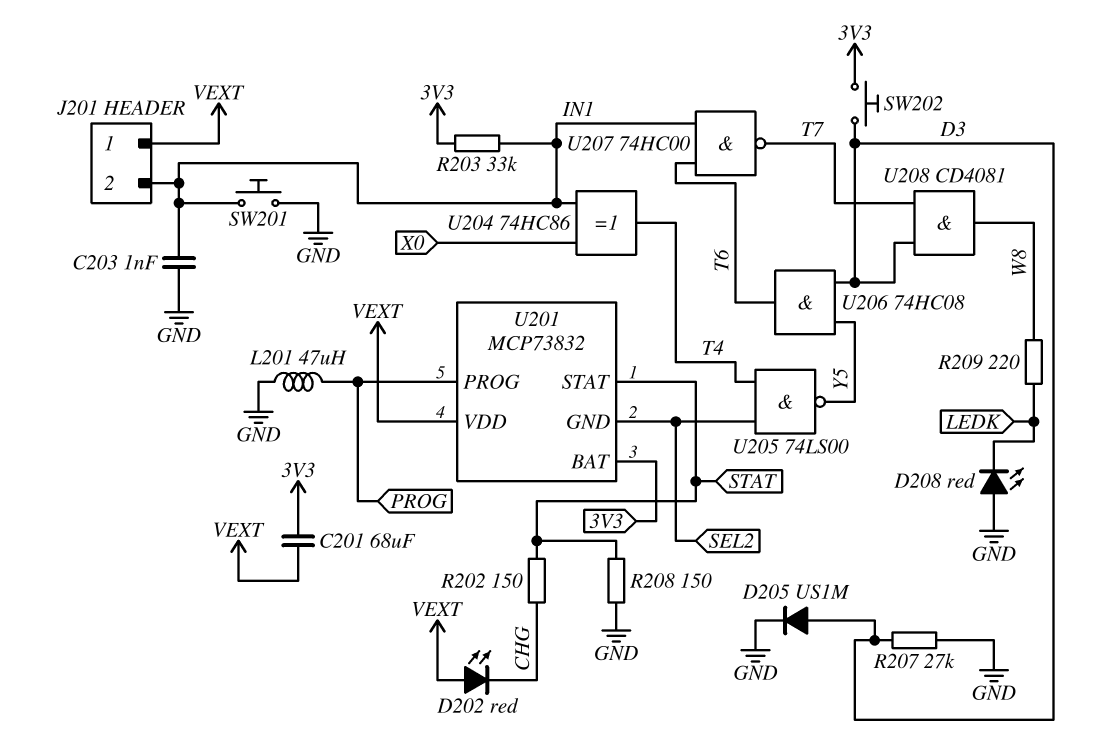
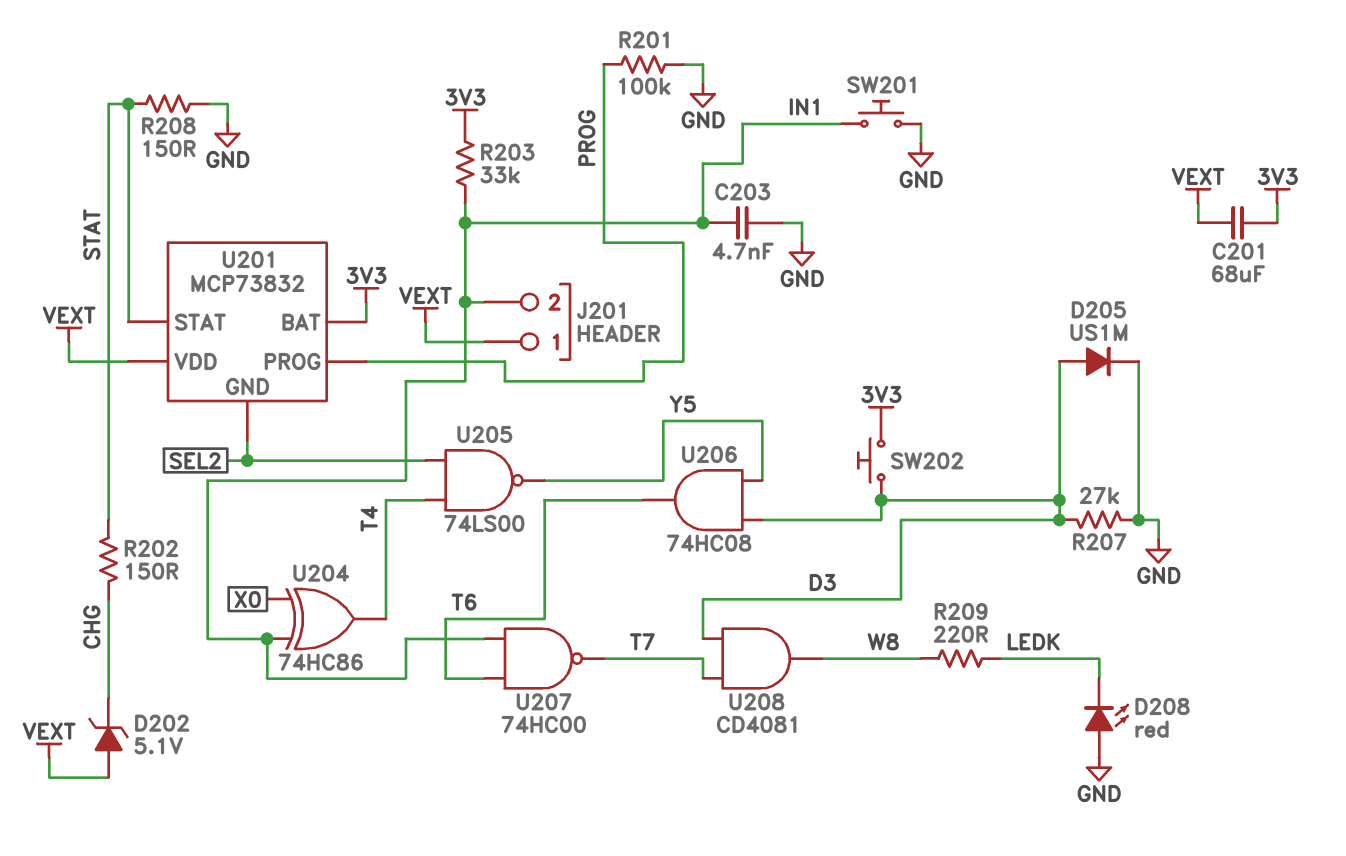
C203: 1nF (GND, IN1) -> 4.7nF (GND, IN1)
D202: LED red (A VEXT, K CHG) -> zener 5.1V (A VEXT, K CHG)
L201: 47uH (GND, PROG) -> none
R201: none -> 100k (GND, PROG)

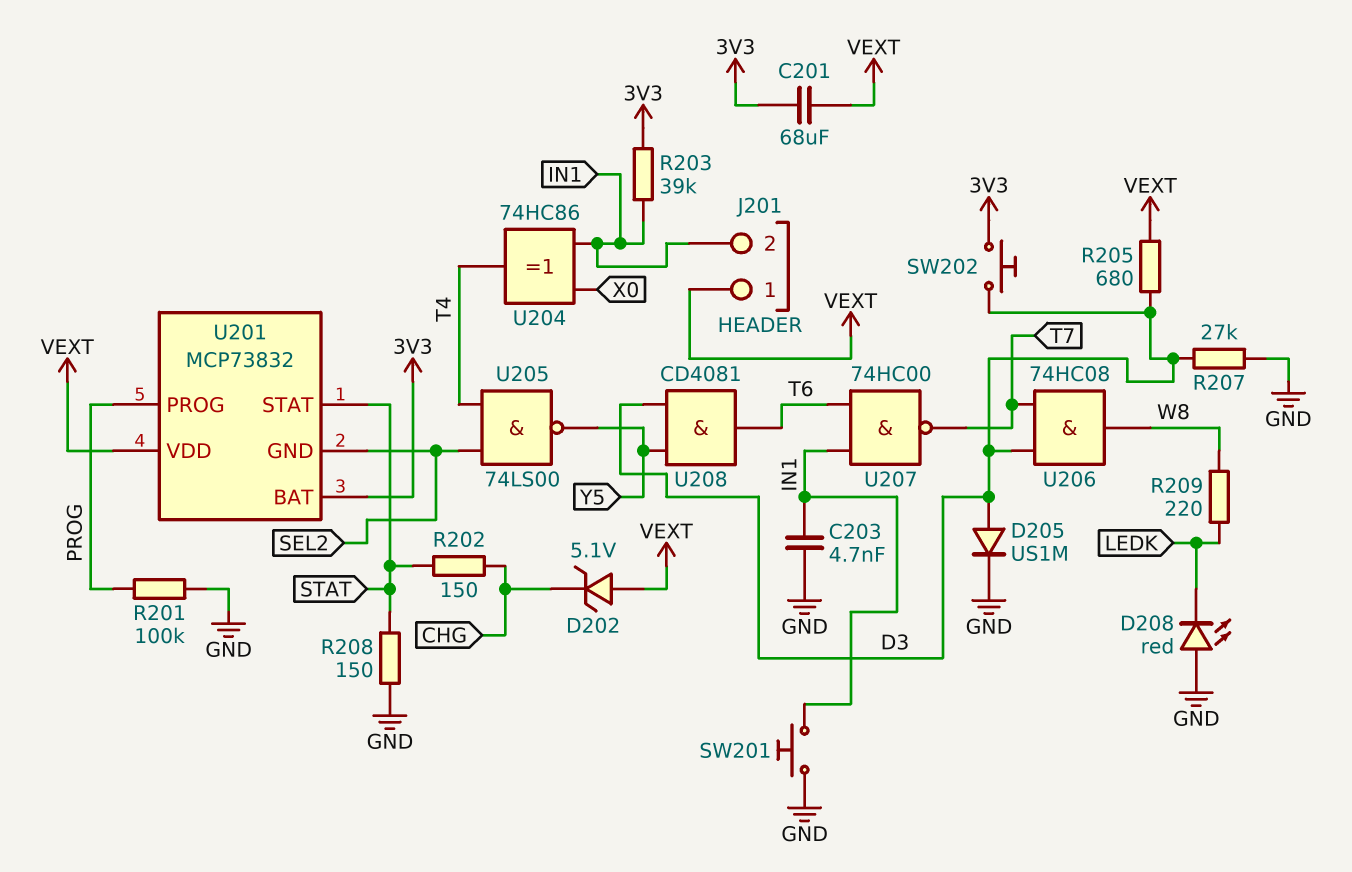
R203: 33k (3V3, IN1) -> 39k (3V3, IN1)
R205: none -> 680 (D3, VEXT)
U206: AND 74HC08 (in D3, in Y5, out T6) -> AND 74HC08 (in D3, in T7, out W8)
U208: AND CD4081 (in D3, in T7, out W8) -> AND CD4081 (in D3, in Y5, out T6)

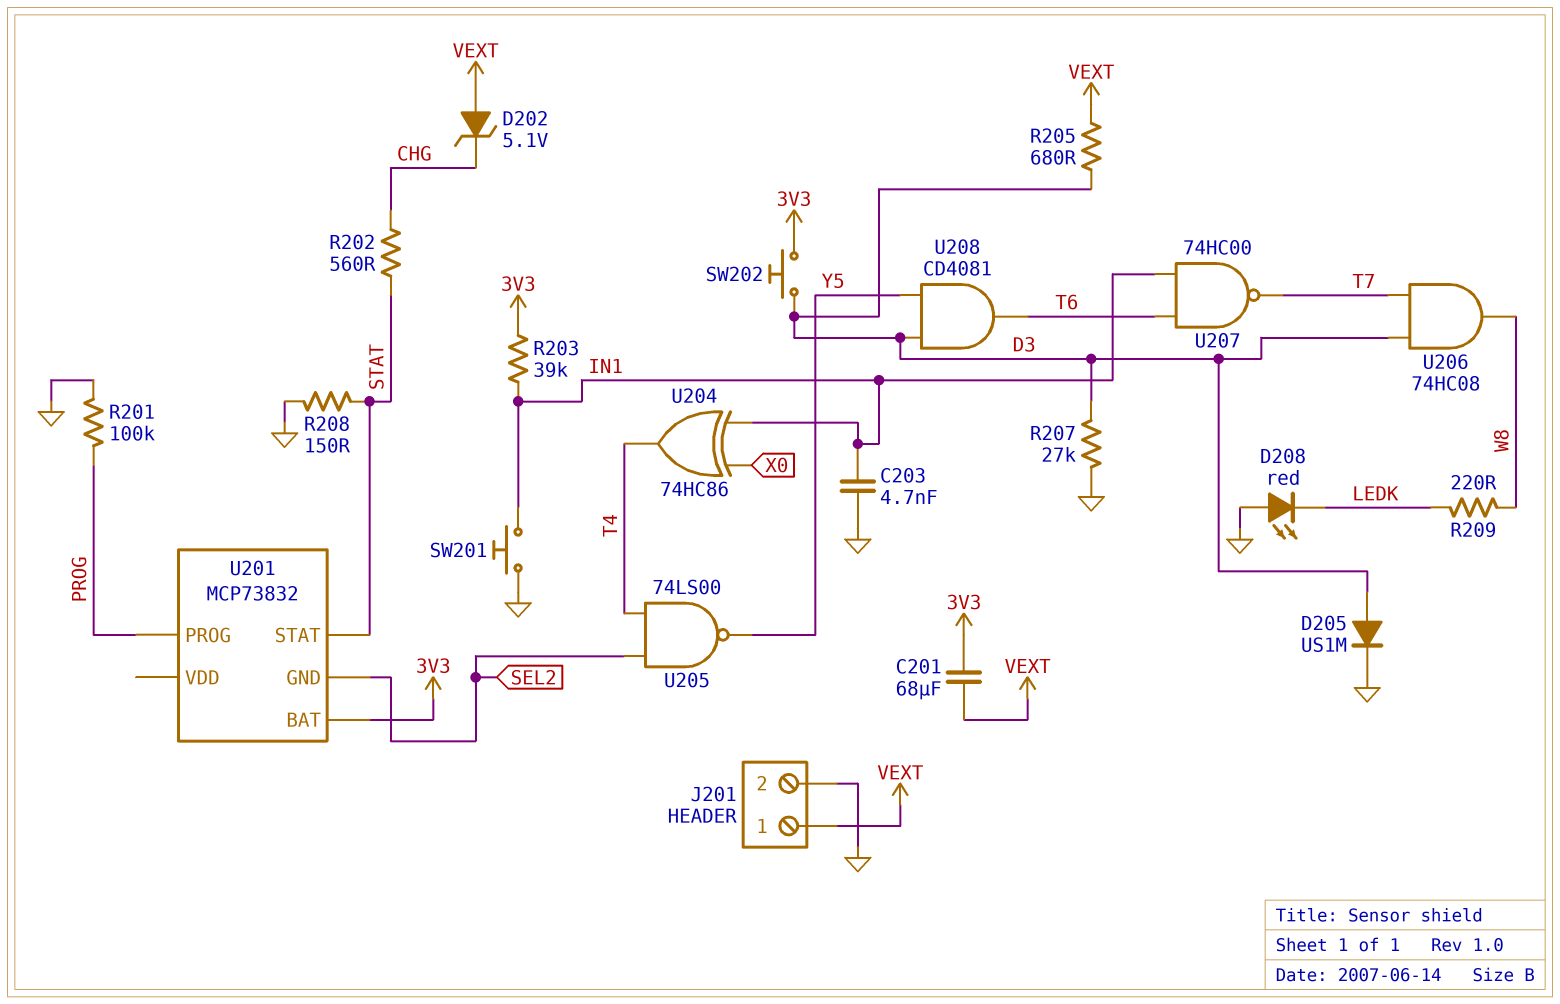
J201 pin 2: IN1 -> GND
R202: 150 (CHG, STAT) -> 560 (CHG, STAT)
U201 pin VDD: VEXT -> none

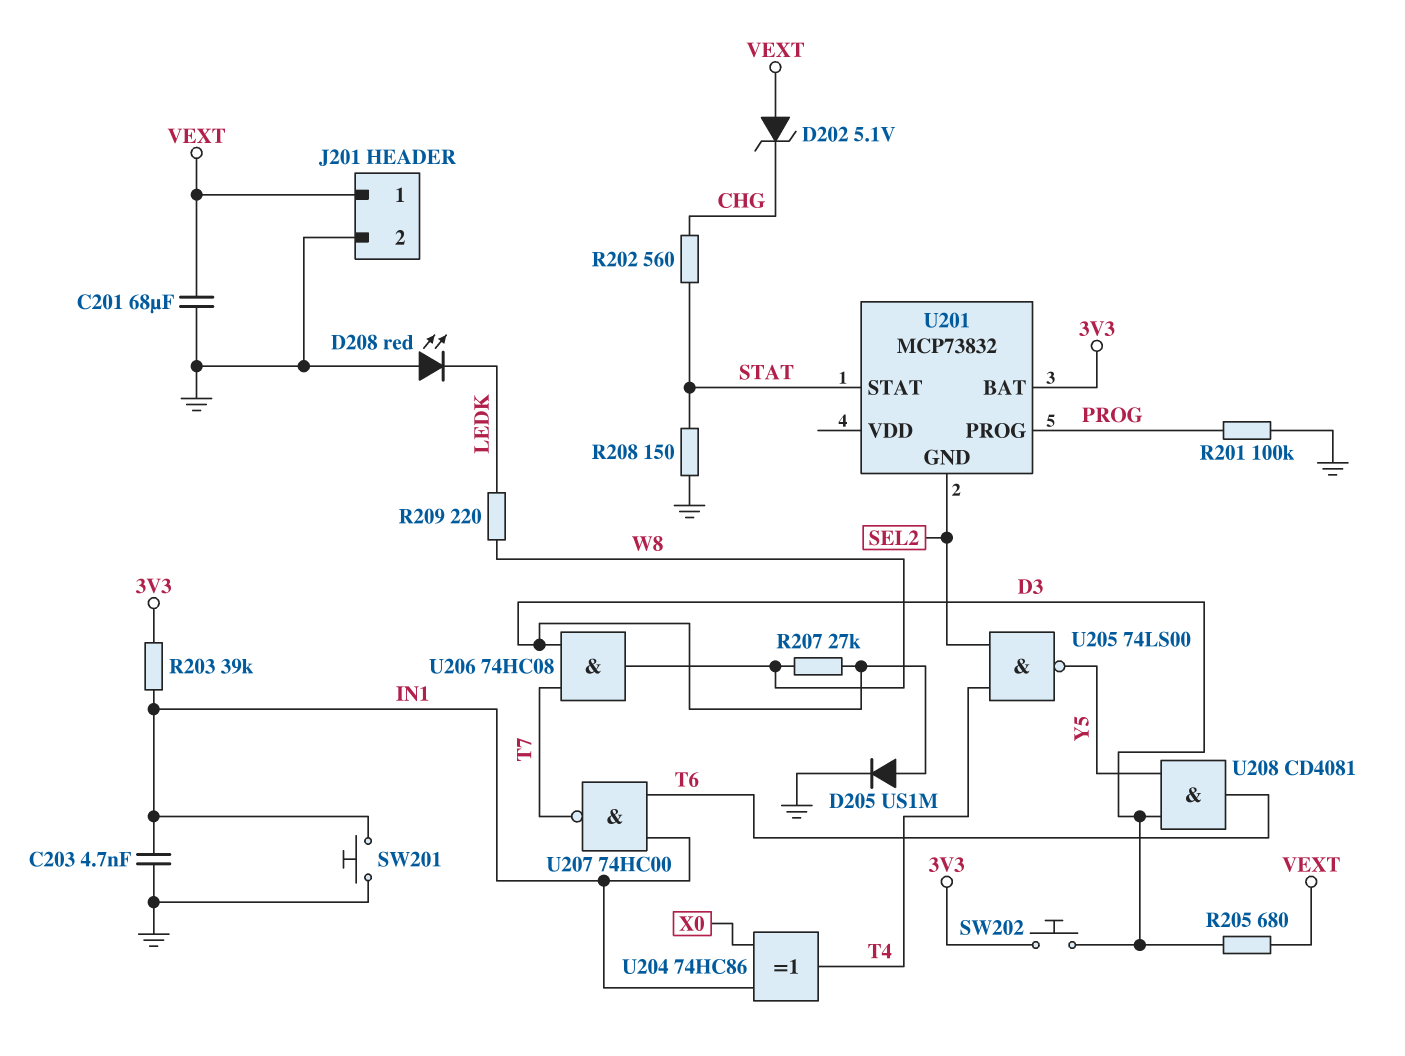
C201: 68uF (3V3, VEXT) -> 68uF (GND, VEXT)
R207: 27k (D3, GND) -> 27k (D3, W8)

